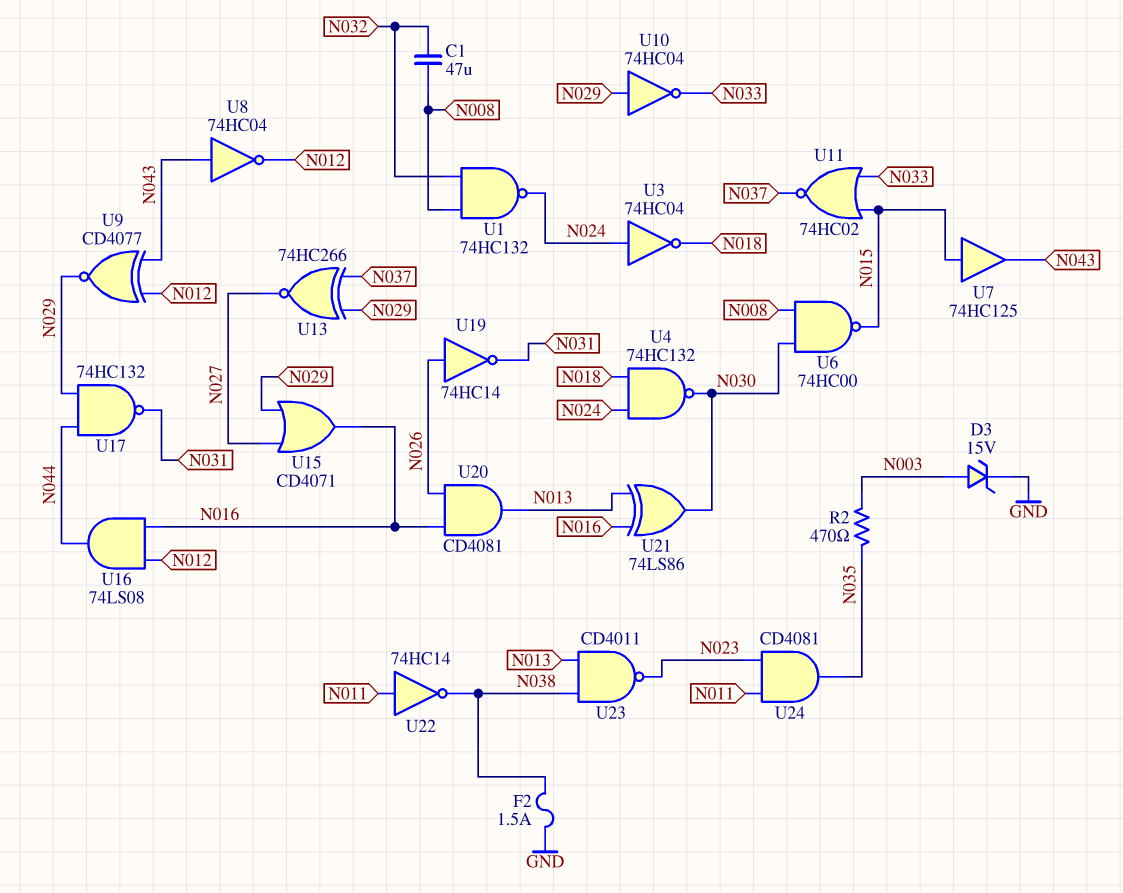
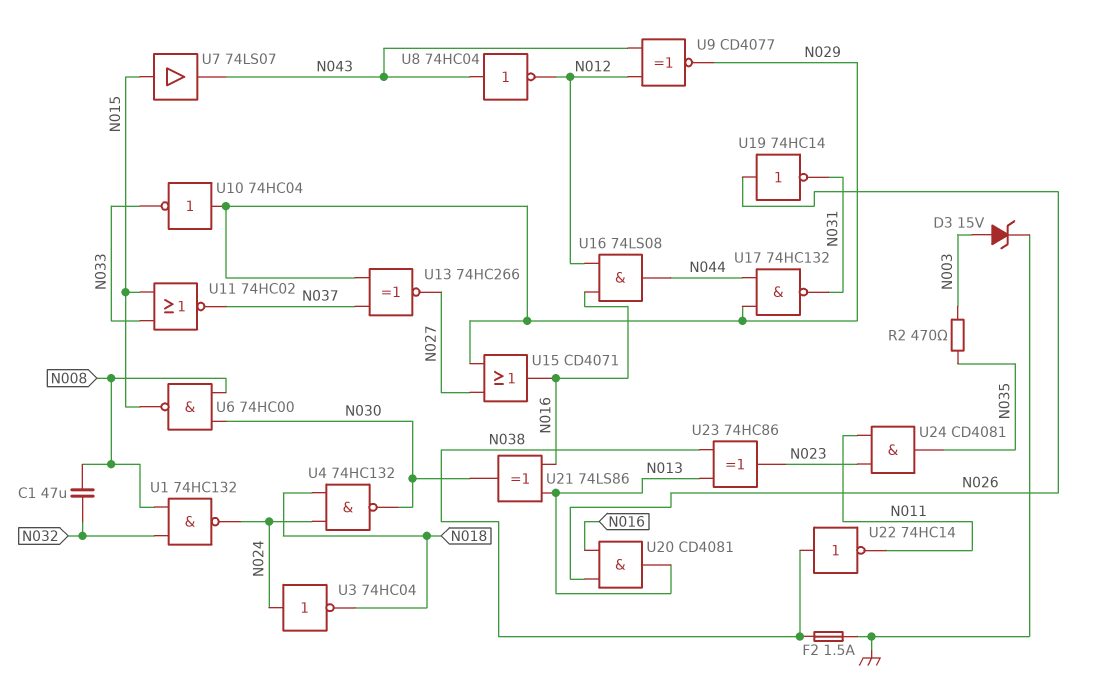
U7: buffer 74HC125 (in N015, out N043) -> buffer 74LS07 (in N015, out N043)
U22: NOT 74HC14 (in N011, out N038) -> NOT 74HC14 (in N038, out N011)
U23: NAND CD4011 (in N013, in N038, out N023) -> XOR 74HC86 (in N013, in N038, out N023)

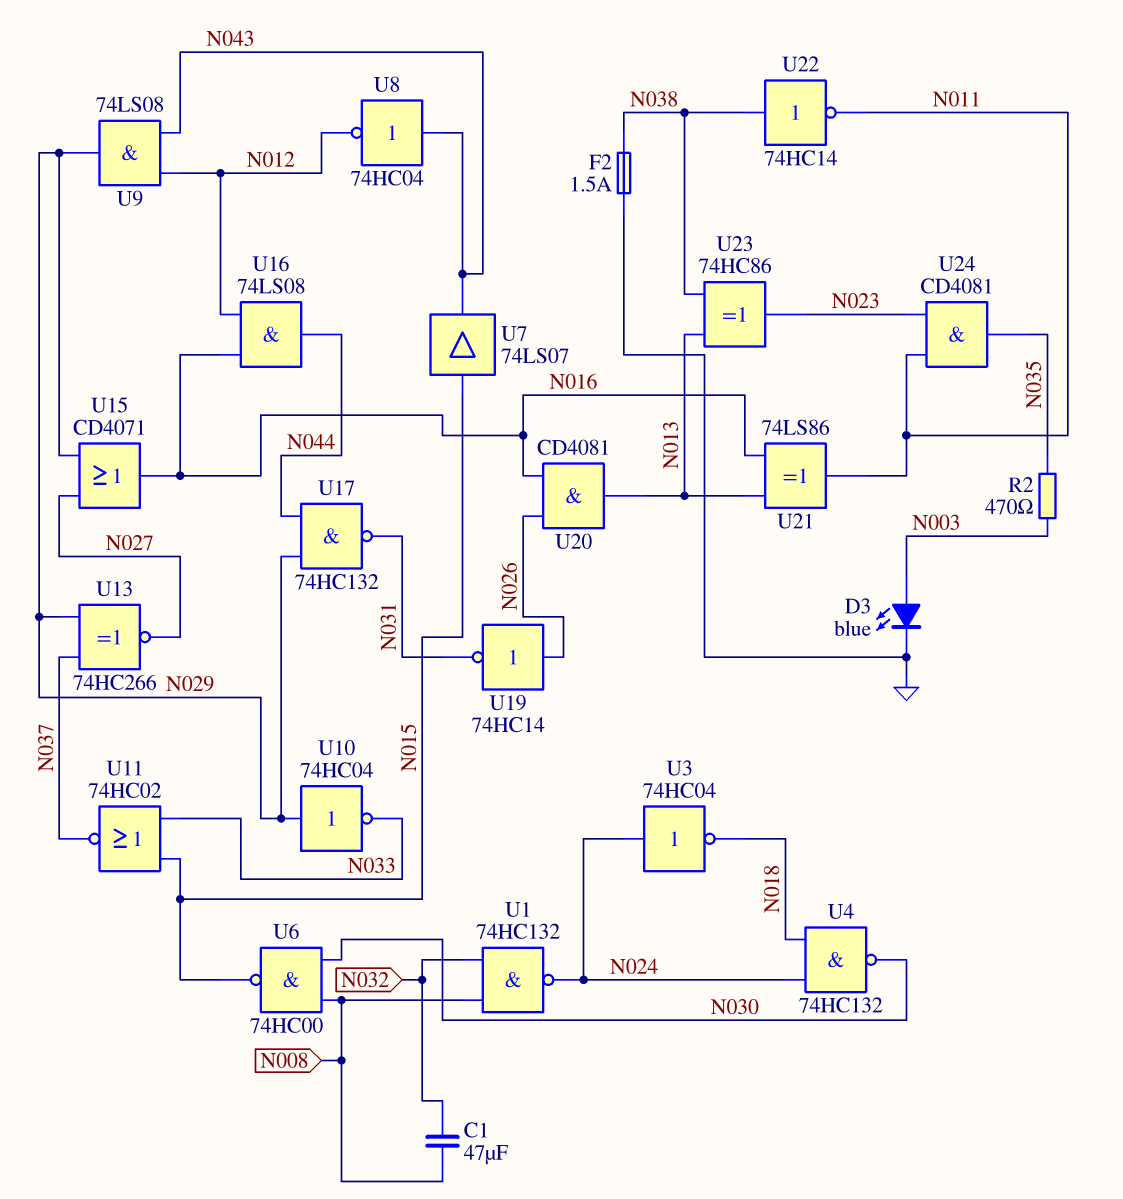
D3: zener 15V (A N003, K GND) -> LED blue (A N003, K GND)
U9: XNOR CD4077 (in N012, in N043, out N029) -> AND 74LS08 (in N012, in N043, out N029)
U21: XOR 74LS86 (in N013, in N016, out N030) -> XOR 74LS86 (in N013, in N016, out N011)

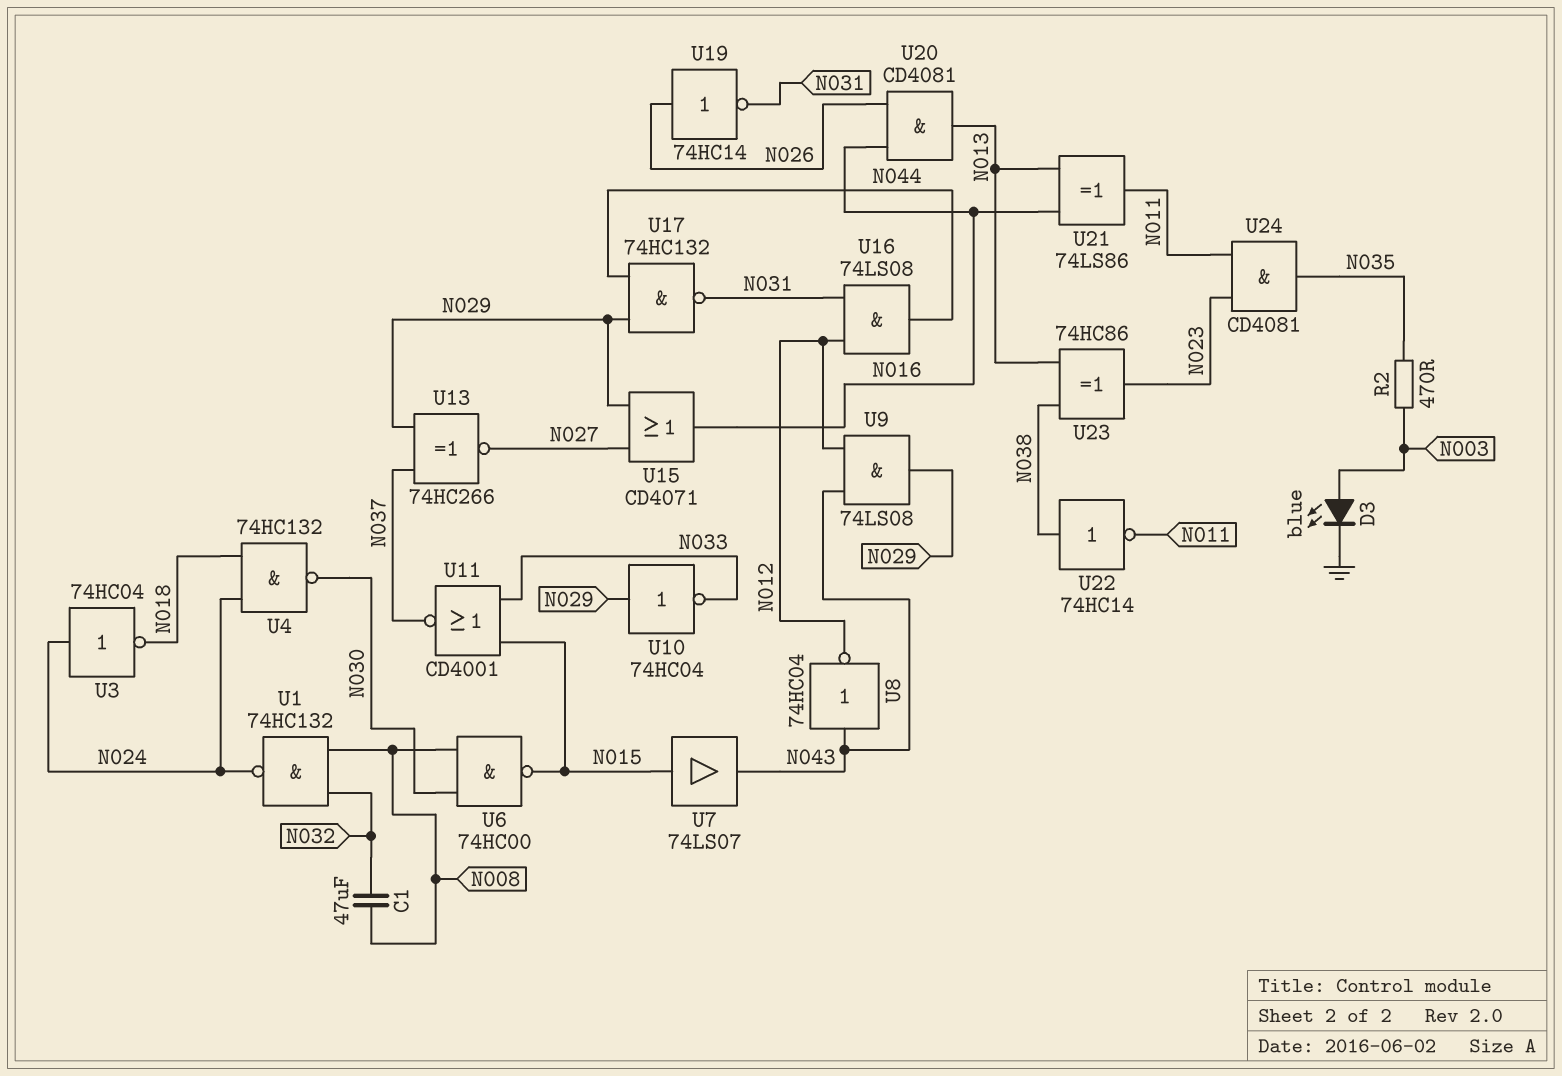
F2: 1.5A (GND, N038) -> none
U11: NOR 74HC02 (in N015, in N033, out N037) -> NOR CD4001 (in N015, in N033, out N037)
U16: AND 74LS08 (in N012, in N016, out N044) -> AND 74LS08 (in N012, in N031, out N044)

